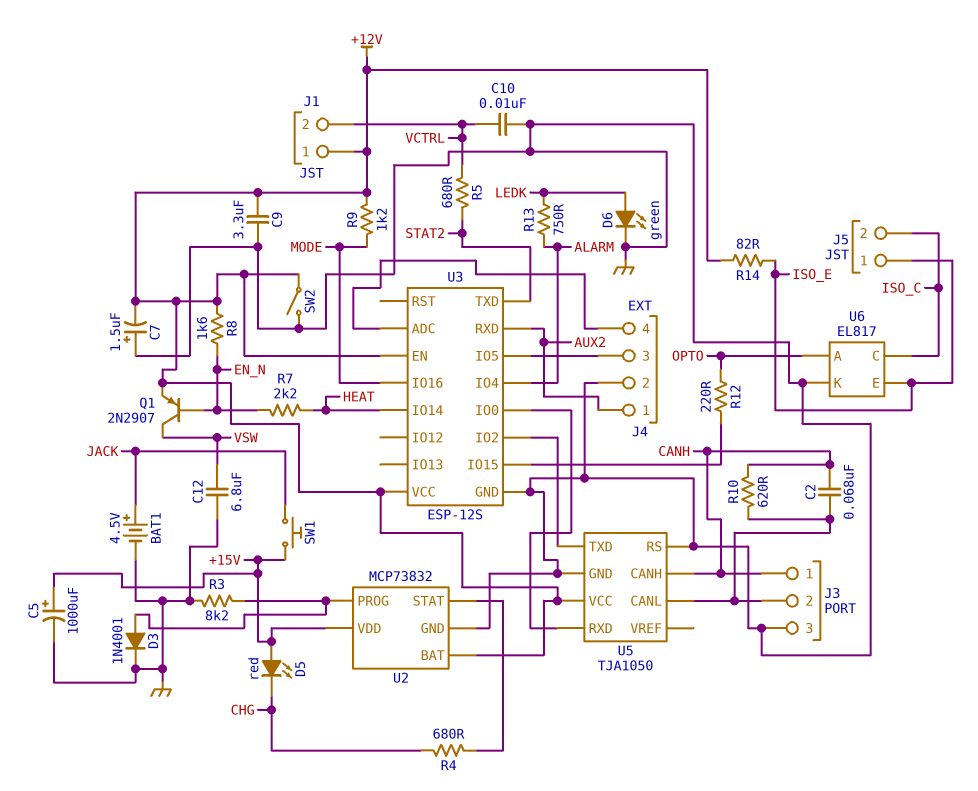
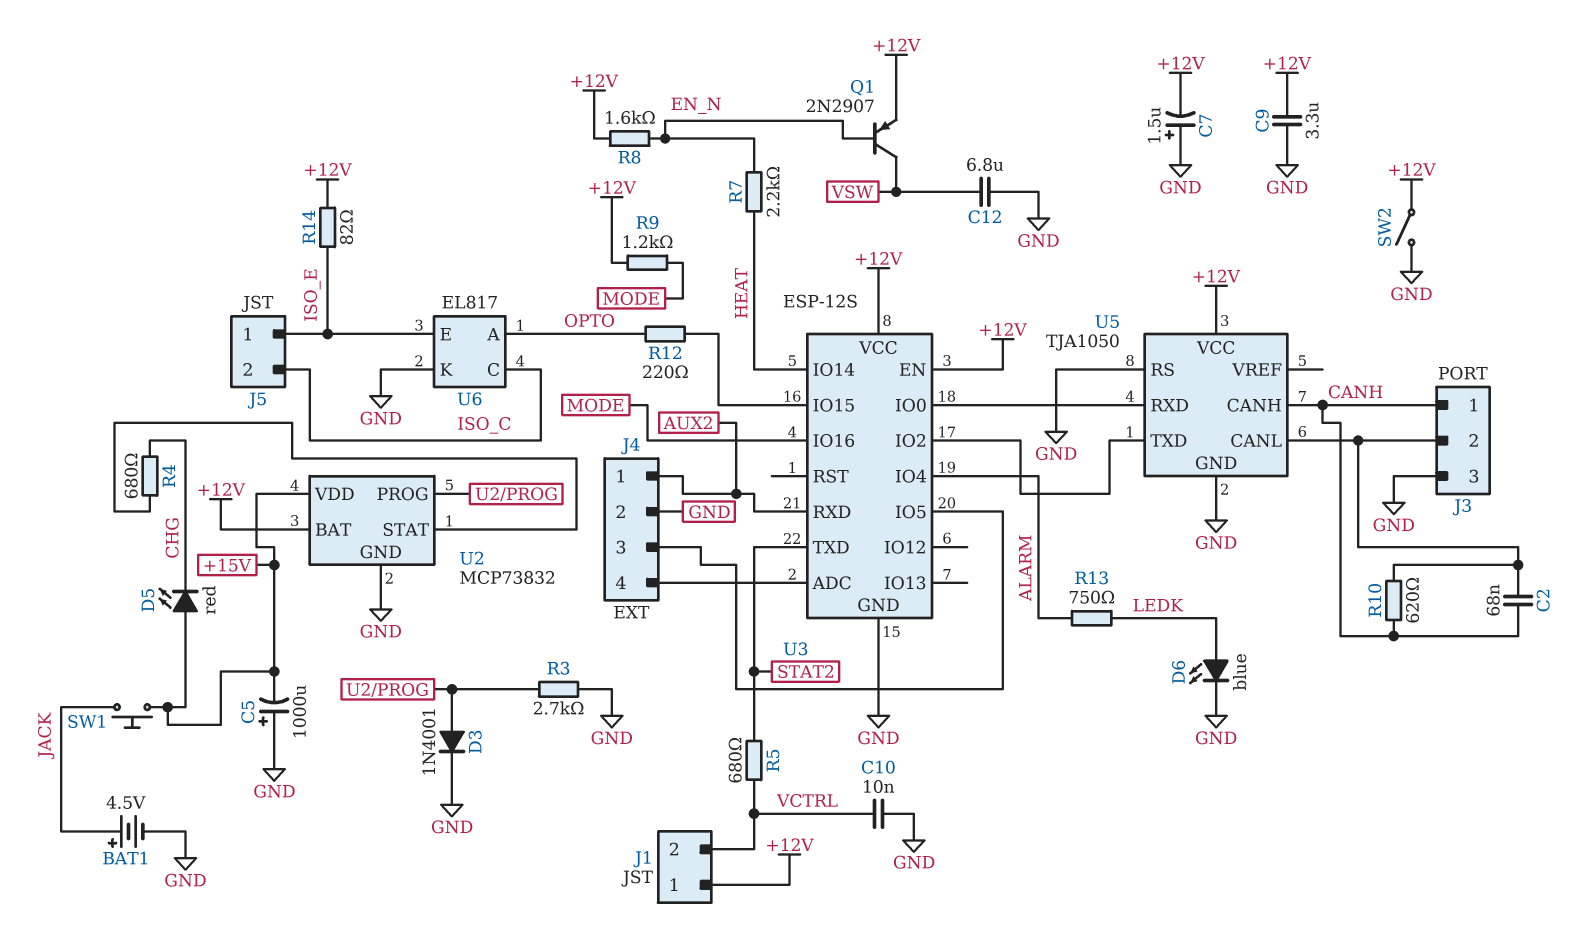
C5: 1000uF (plus +15V, minus GND) -> 1000uF (plus GND, minus +15V)
D6: LED green (A LEDK, K GND) -> LED blue (A LEDK, K GND)
R3: 8.2k (GND, U2/PROG) -> 2.7k (GND, U2/PROG)

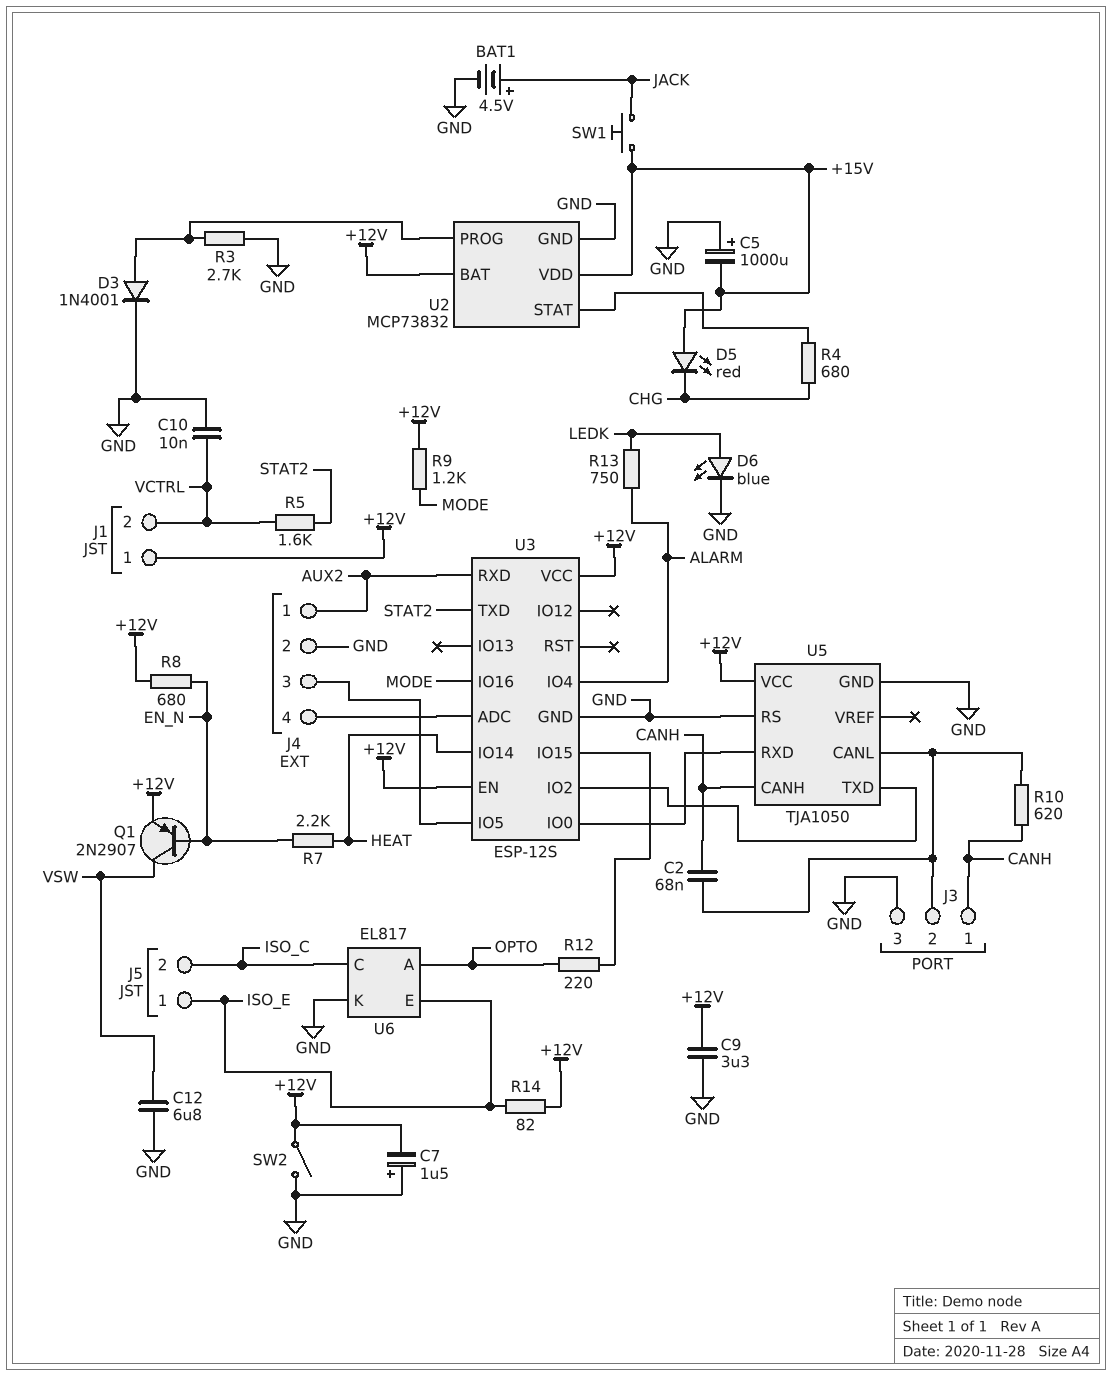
R5: 680 (STAT2, VCTRL) -> 1.6k (STAT2, VCTRL)
R8: 1.6k (+12V, EN_N) -> 680 (+12V, EN_N)

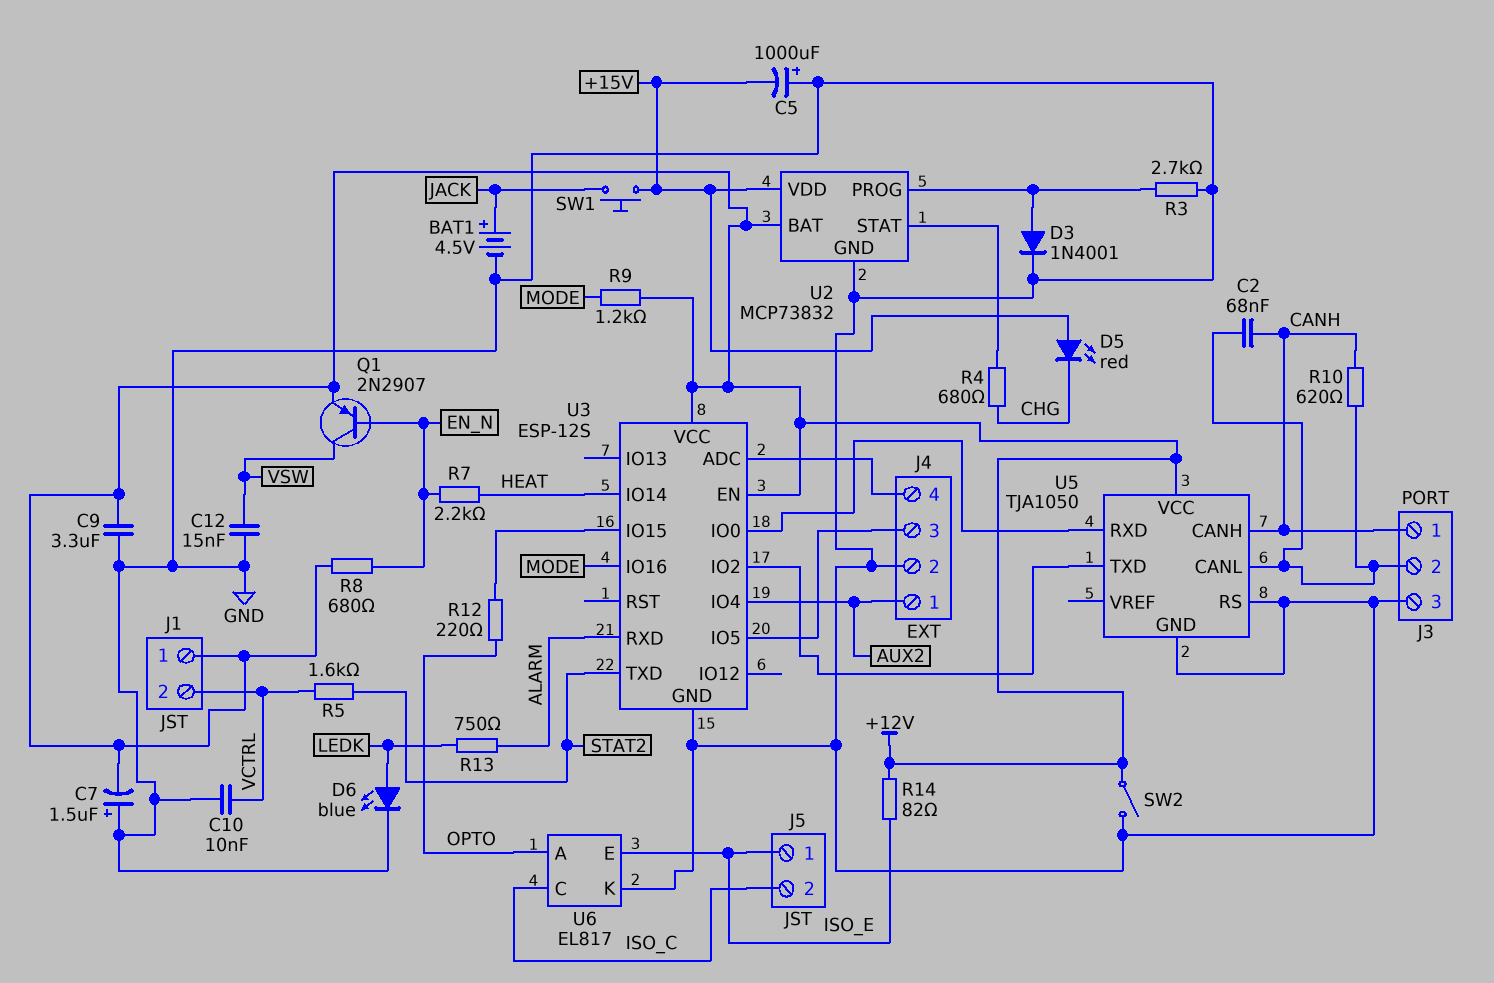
C12: 6.8uF (GND, VSW) -> 15nF (GND, VSW)
U3 pin IO4: ALARM -> AUX2
U3 pin RXD: AUX2 -> ALARM

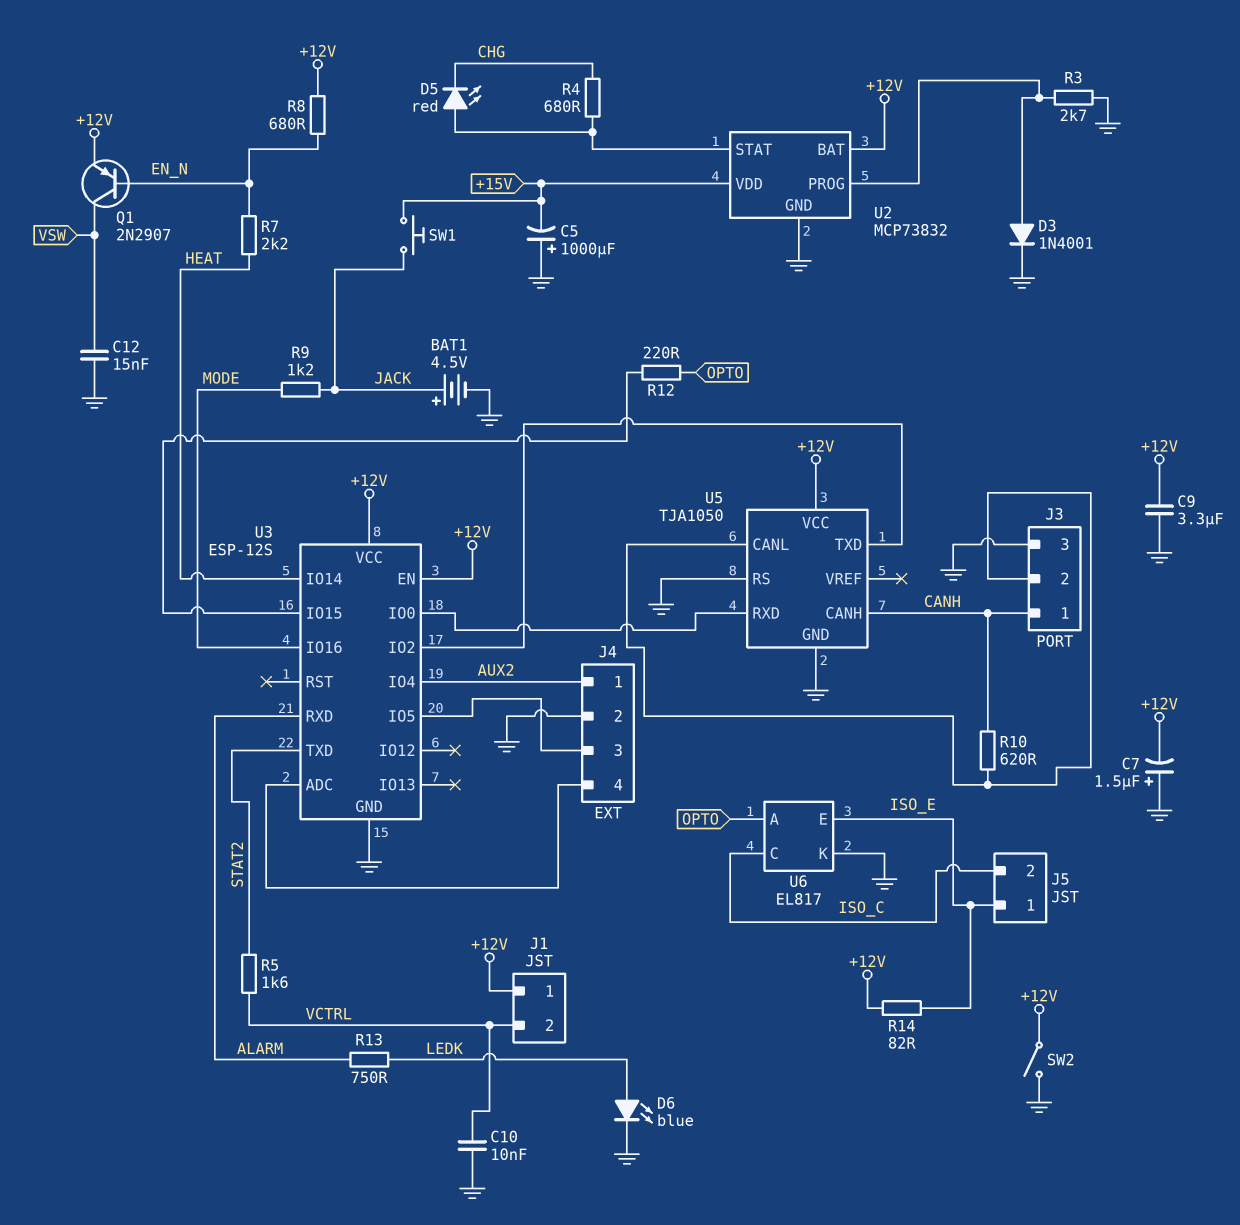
C2: 68nF (CANH, J3/2) -> none
D5: LED red (A +15V, K CHG) -> LED red (A U2/STAT, K CHG)
R9: 1.2k (+12V, MODE) -> 1.2k (JACK, MODE)

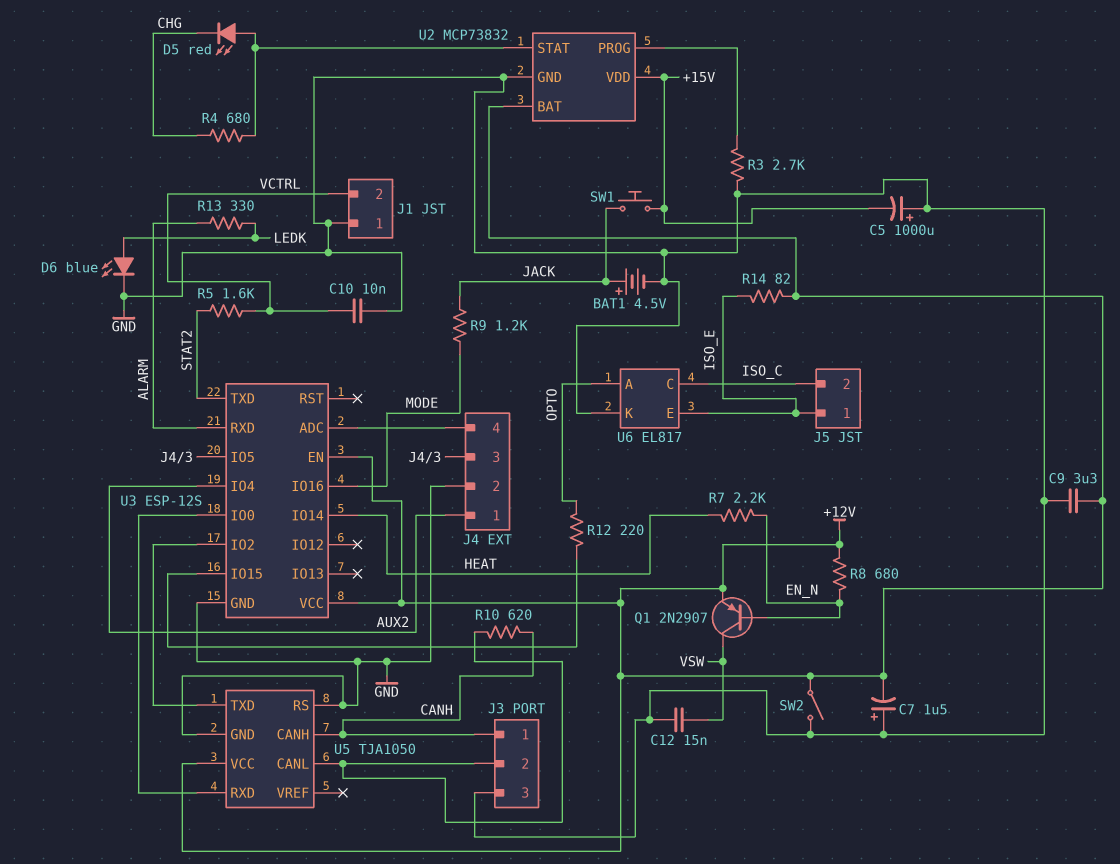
D3: diode 1N4001 (A U2/PROG, K GND) -> none
J1 pin 1: +12V -> GND
R13: 750 (ALARM, LEDK) -> 330 (ALARM, LEDK)

